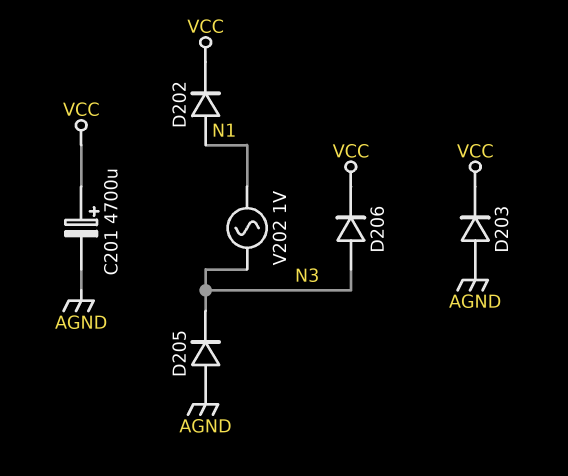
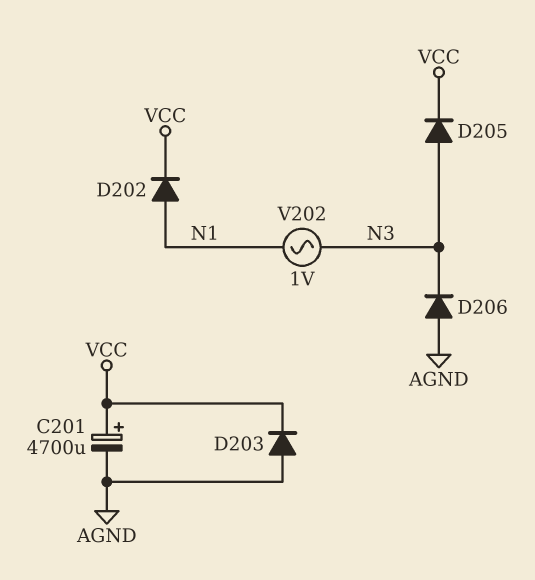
D205: diode (A AGND, K N3) -> diode (A N3, K VCC)
D206: diode (A N3, K VCC) -> diode (A AGND, K N3)

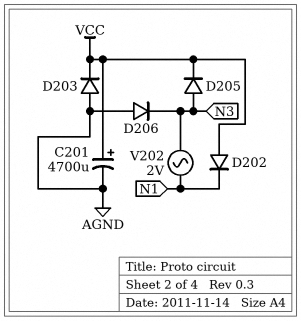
D202: diode (A N1, K VCC) -> diode (A VCC, K N1)
V202: AC 1V (N1, N3) -> AC 2V (N1, N3)

